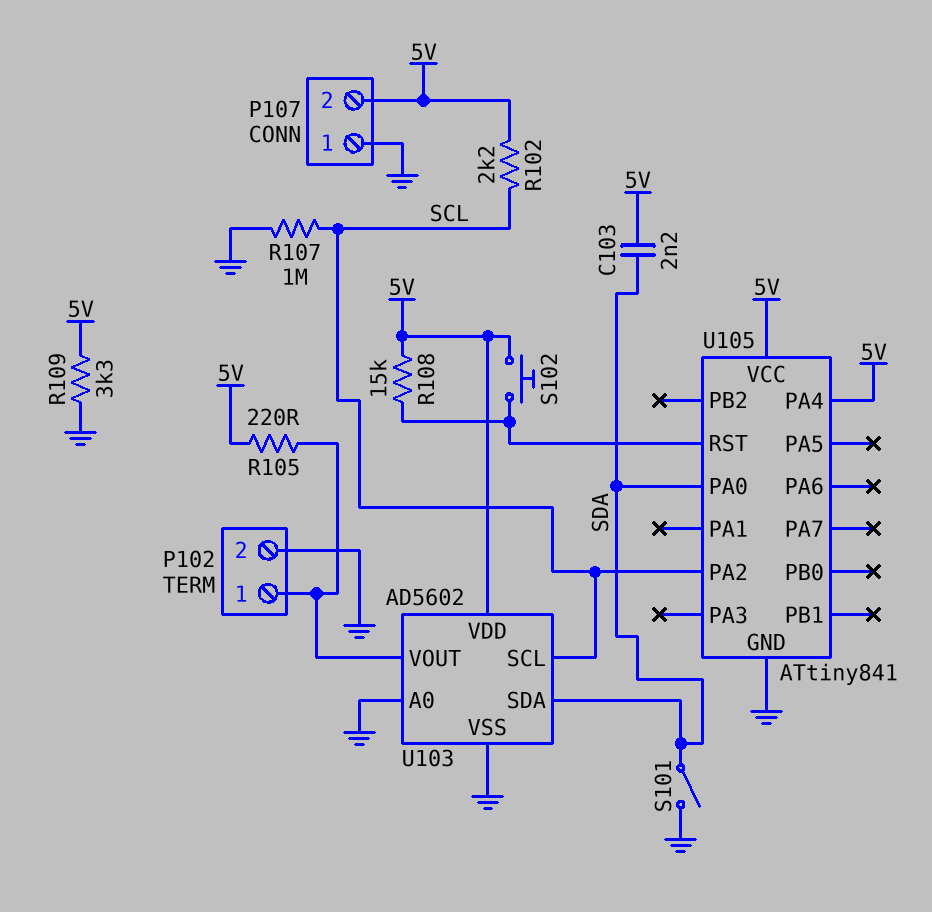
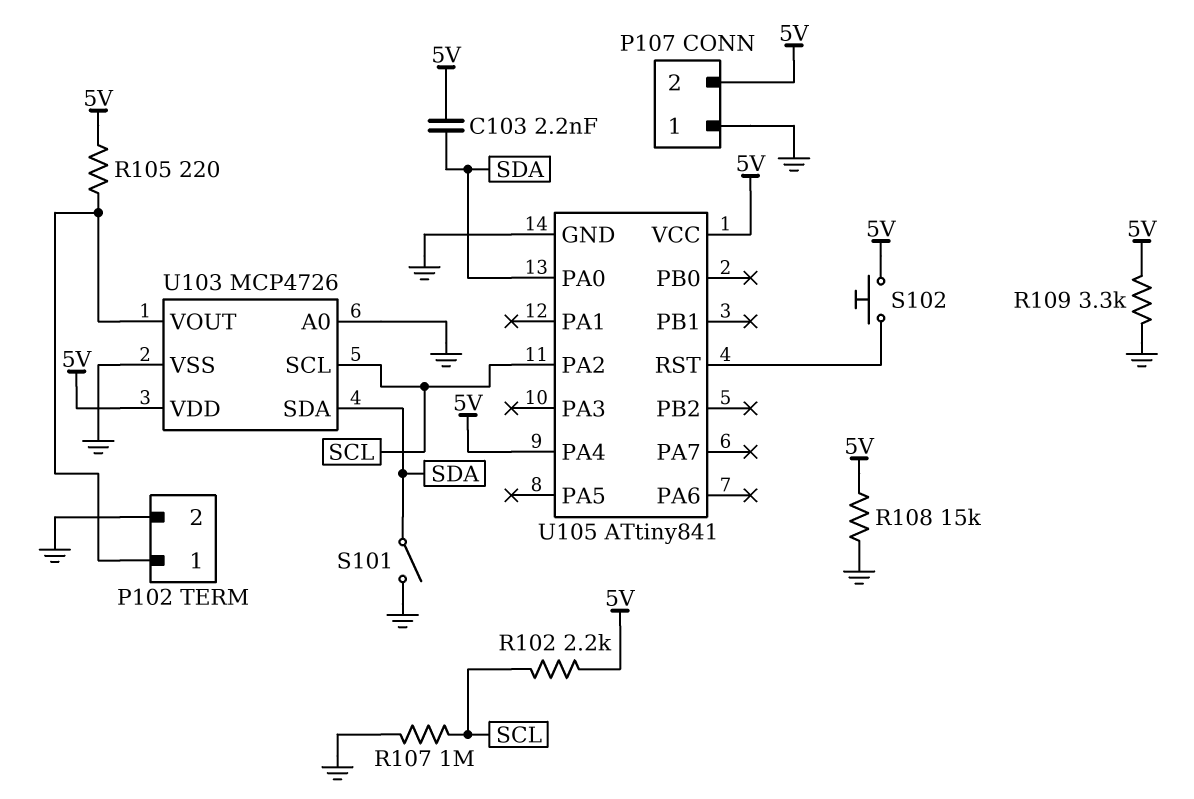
R108: 15k (5V, U105/RST) -> 15k (5V, GND)
U103: AD5602 -> MCP4726

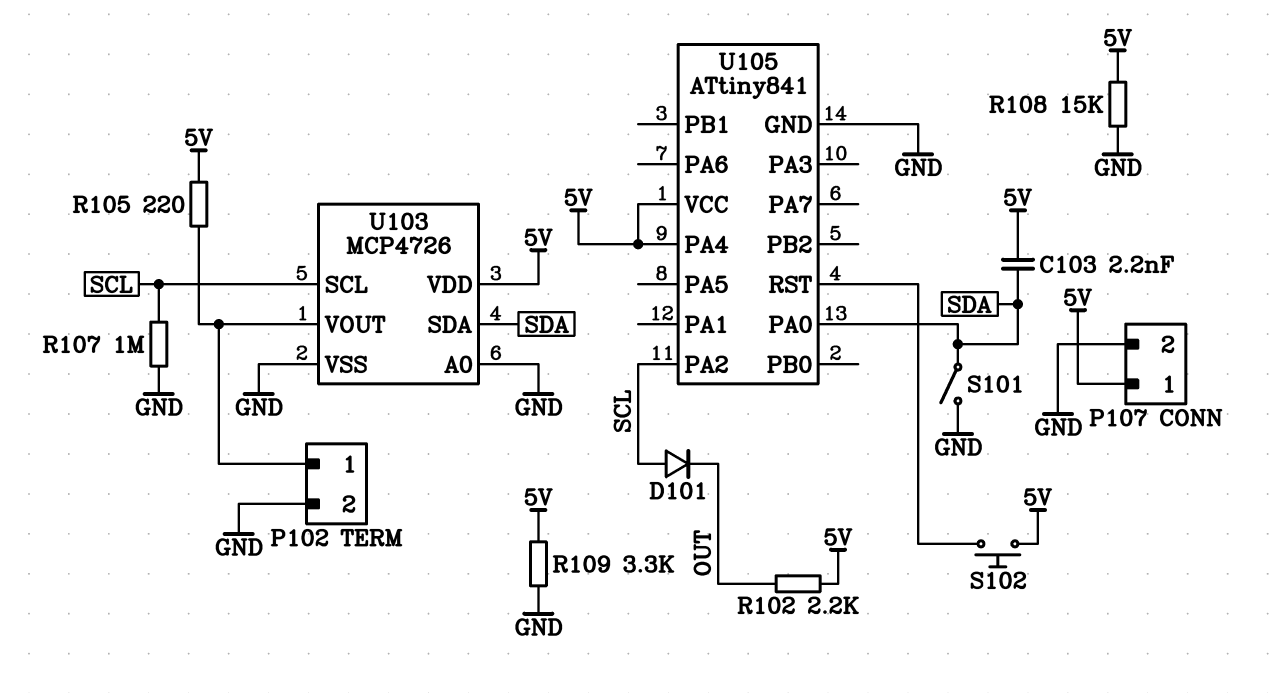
D101: none -> diode (A SCL, K OUT)
P107 pin 1: GND -> 5V
P107 pin 2: 5V -> GND
R102: 2.2k (5V, SCL) -> 2.2k (5V, OUT)

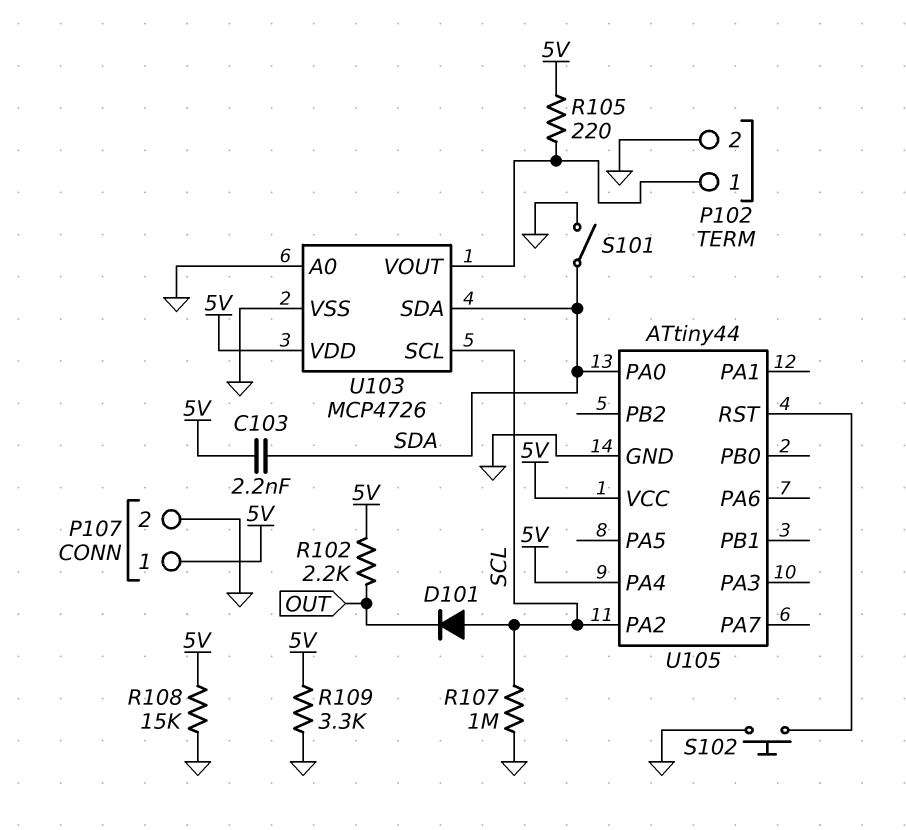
S102: button (5V, U105/RST) -> button (GND, U105/RST)
U105: ATtiny841 -> ATtiny44

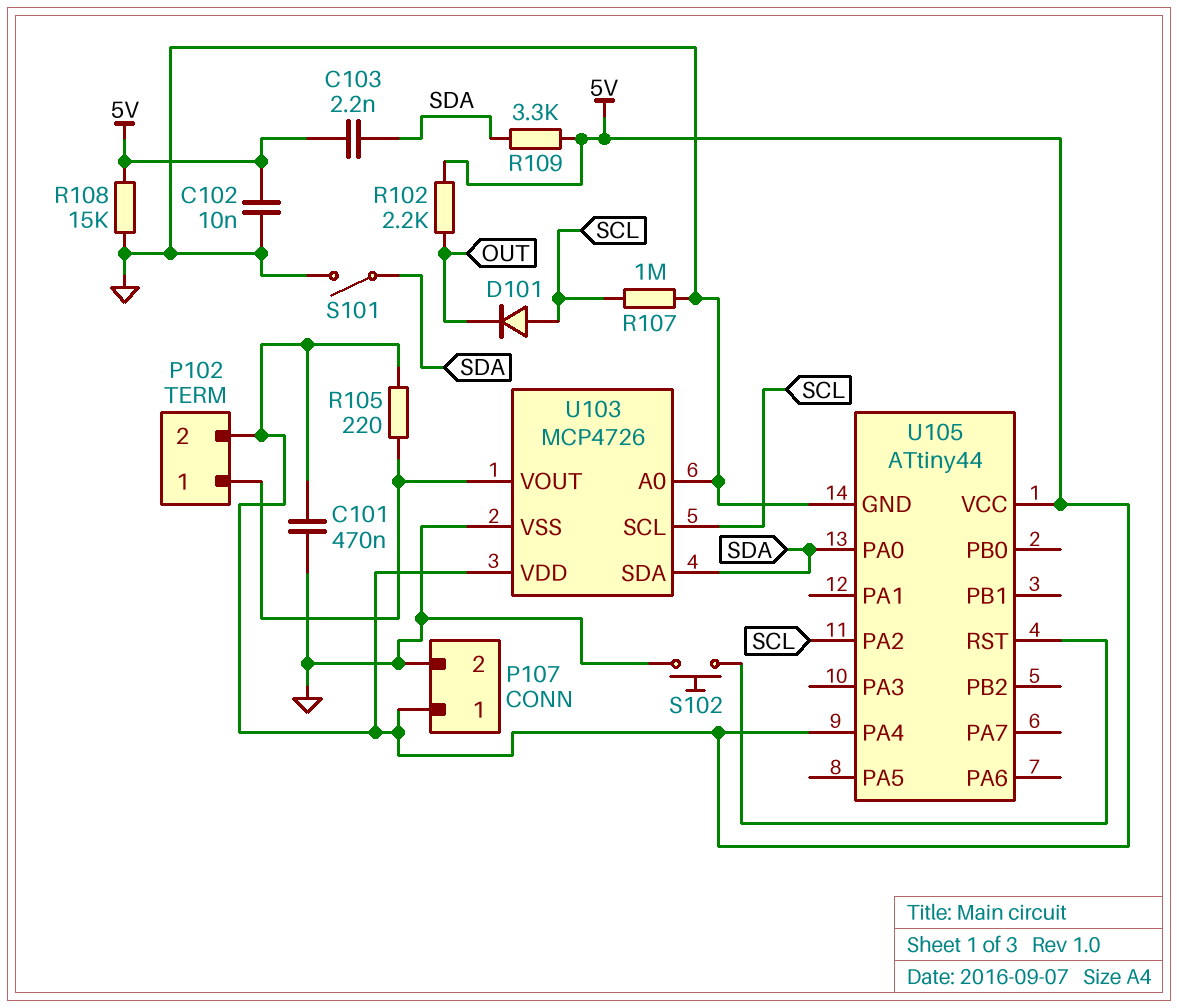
C101: none -> 470nF (5V, GND)
C102: none -> 10nF (5V, GND)
P102 pin 2: GND -> 5V
R109: 3.3k (5V, GND) -> 3.3k (5V, SDA)

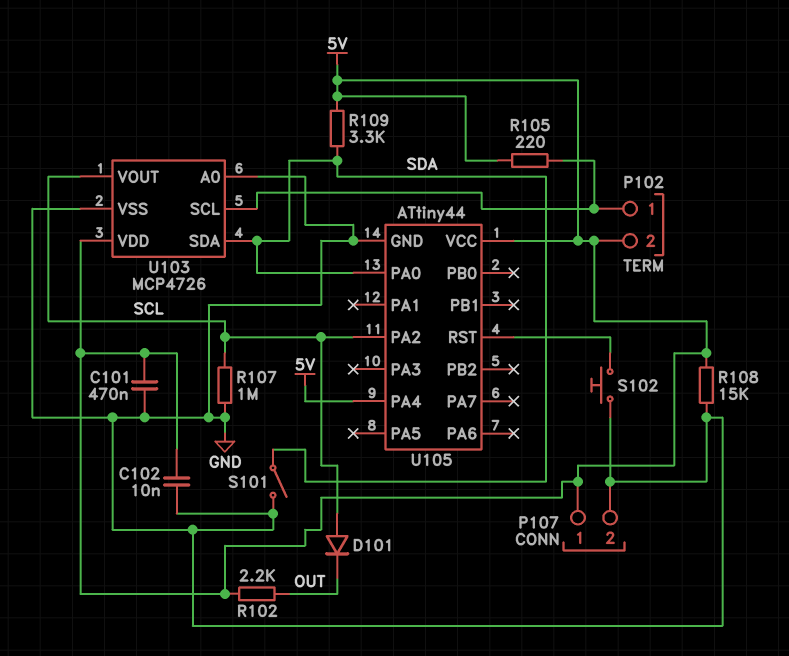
C103: 2.2nF (5V, SDA) -> none
U103 pin SCL: SCL -> P102/1
U103 pin VOUT: P102/1 -> SCL

